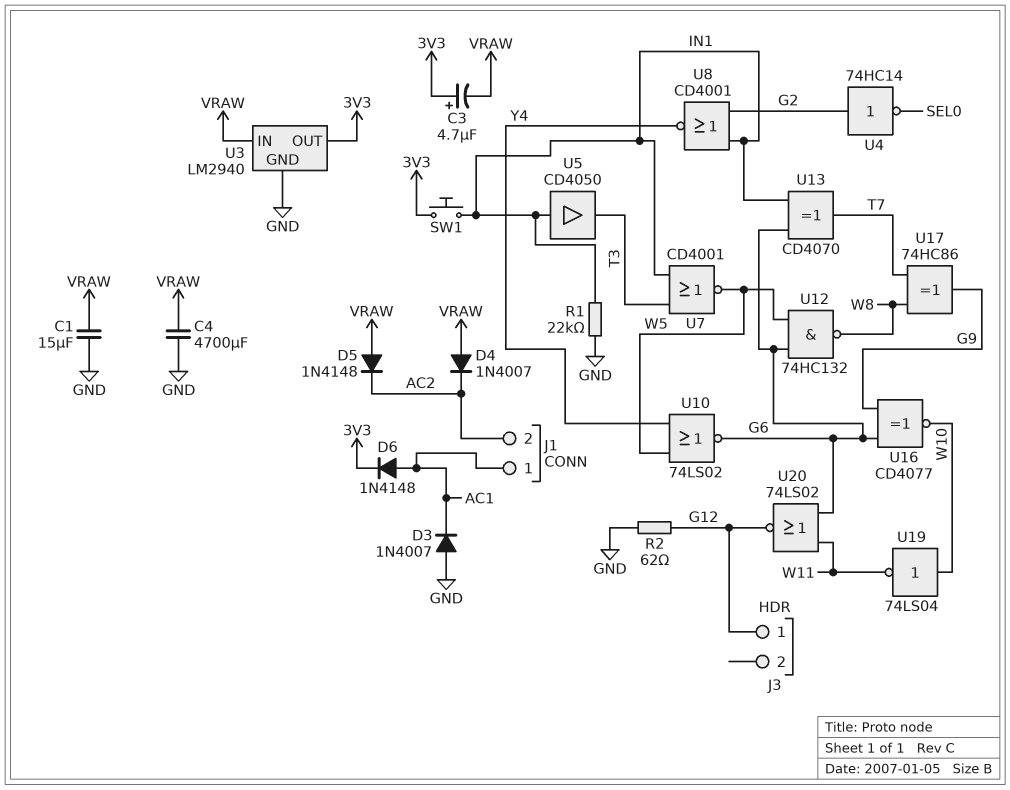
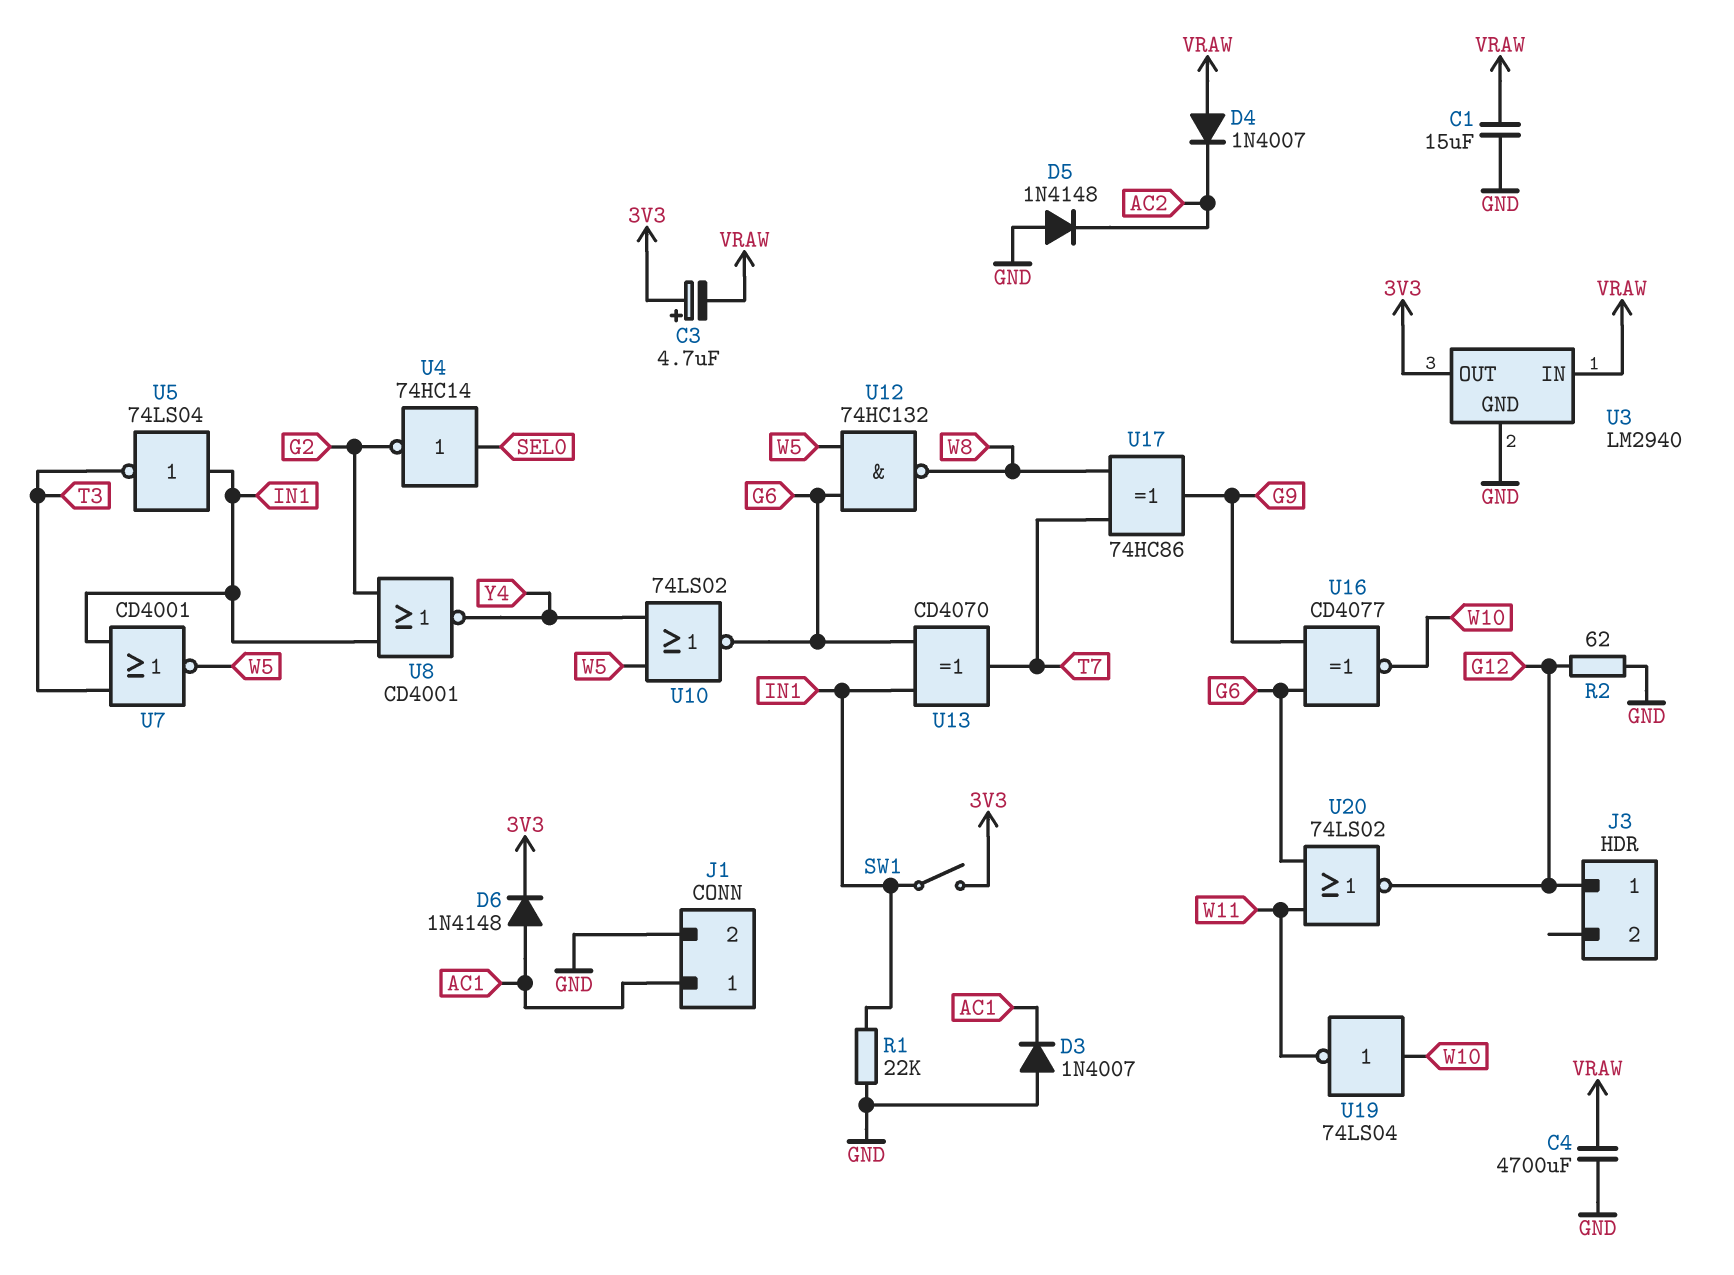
D5: diode 1N4148 (A VRAW, K AC2) -> diode 1N4148 (A GND, K AC2)
J1 pin 2: AC2 -> GND
SW1: button (3V3, IN1) -> switch (3V3, IN1)
U4: NOT 74HC14 (in G2, out SEL0) -> NOT 74HC14 (in SEL0, out G2)
U5: buffer CD4050 (in IN1, out T3) -> NOT 74LS04 (in IN1, out T3)

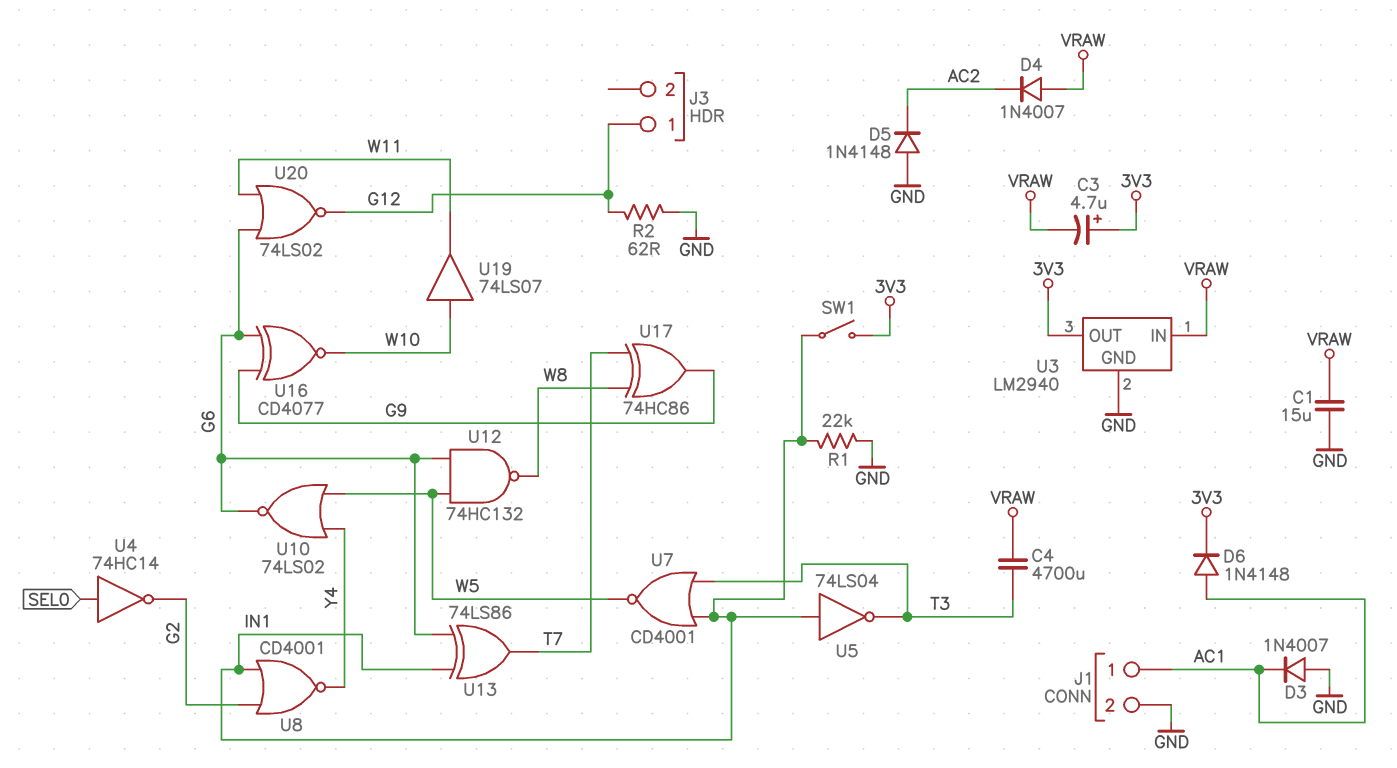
C4: 4700uF (GND, VRAW) -> 4700uF (T3, VRAW)
U13: XOR CD4070 (in G6, in IN1, out T7) -> XOR 74LS86 (in G6, in IN1, out T7)
U19: NOT 74LS04 (in W10, out W11) -> buffer 74LS07 (in W10, out W11)

